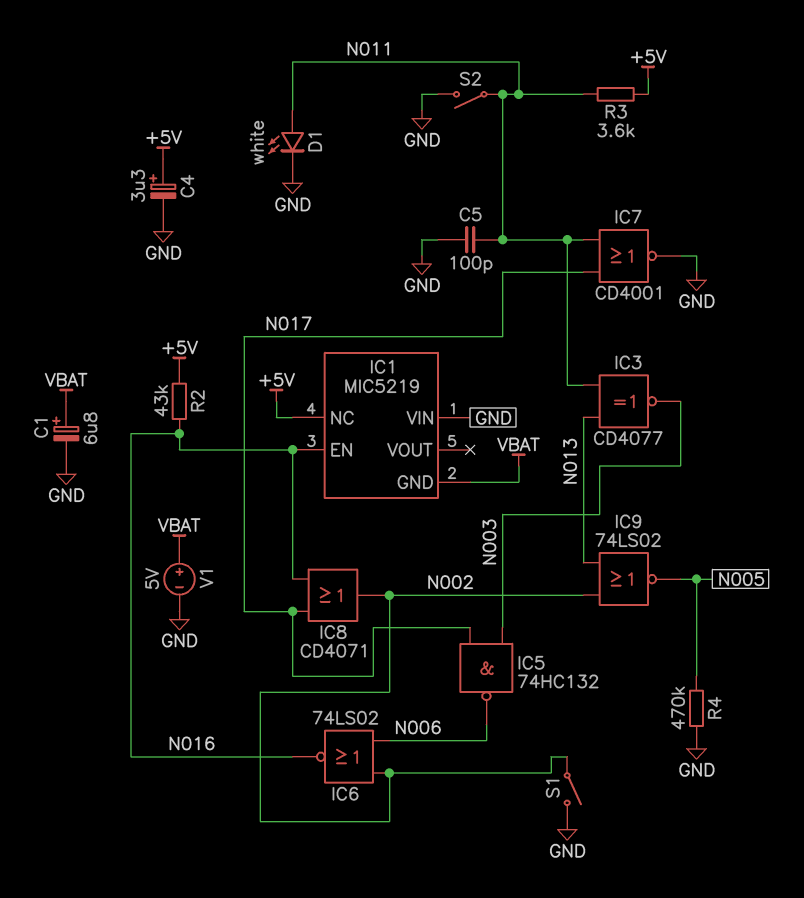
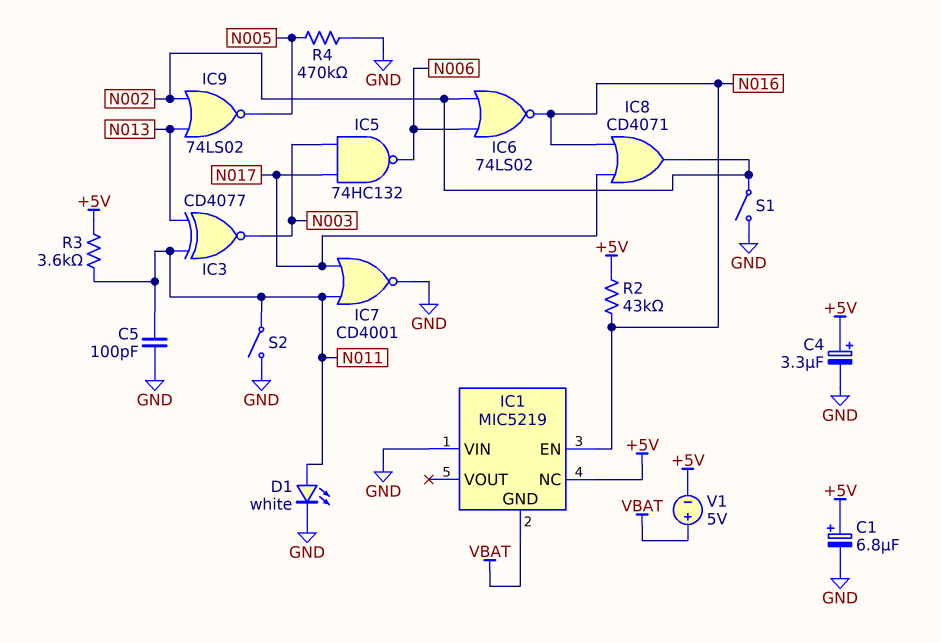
C1: 6.8uF (plus VBAT, minus GND) -> 6.8uF (plus +5V, minus GND)
V1: 5V (plus VBAT, minus GND) -> 5V (plus VBAT, minus +5V)

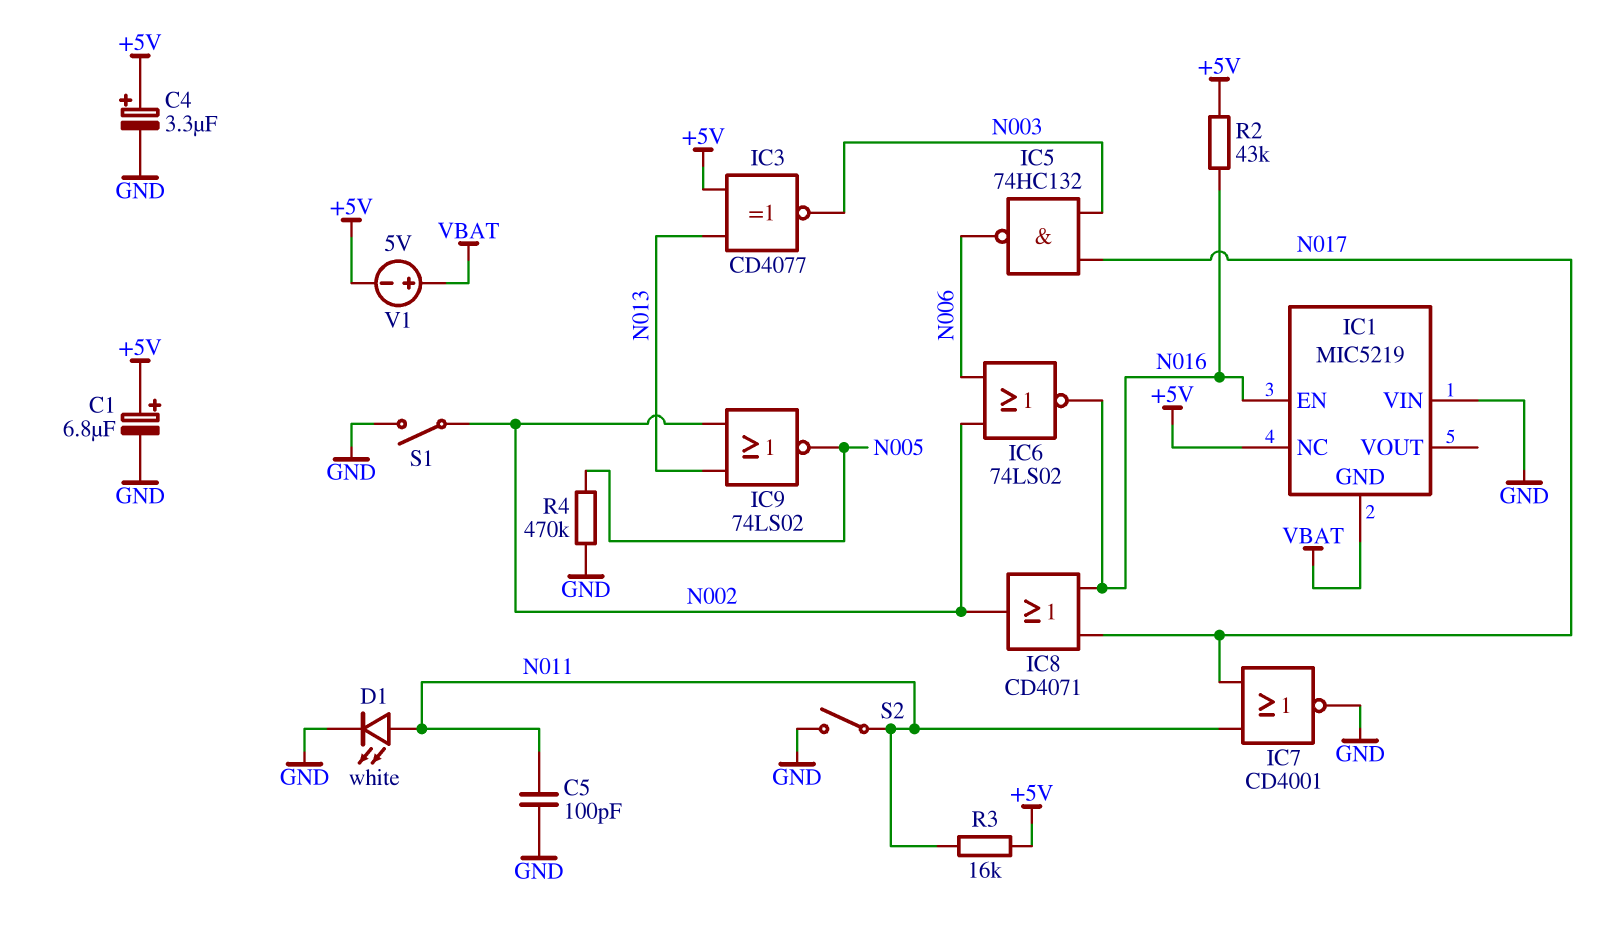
IC3: XNOR CD4077 (in N011, in N013, out N003) -> XNOR CD4077 (in +5V, in N013, out N003)
R3: 3.6k (+5V, N011) -> 16k (+5V, N011)

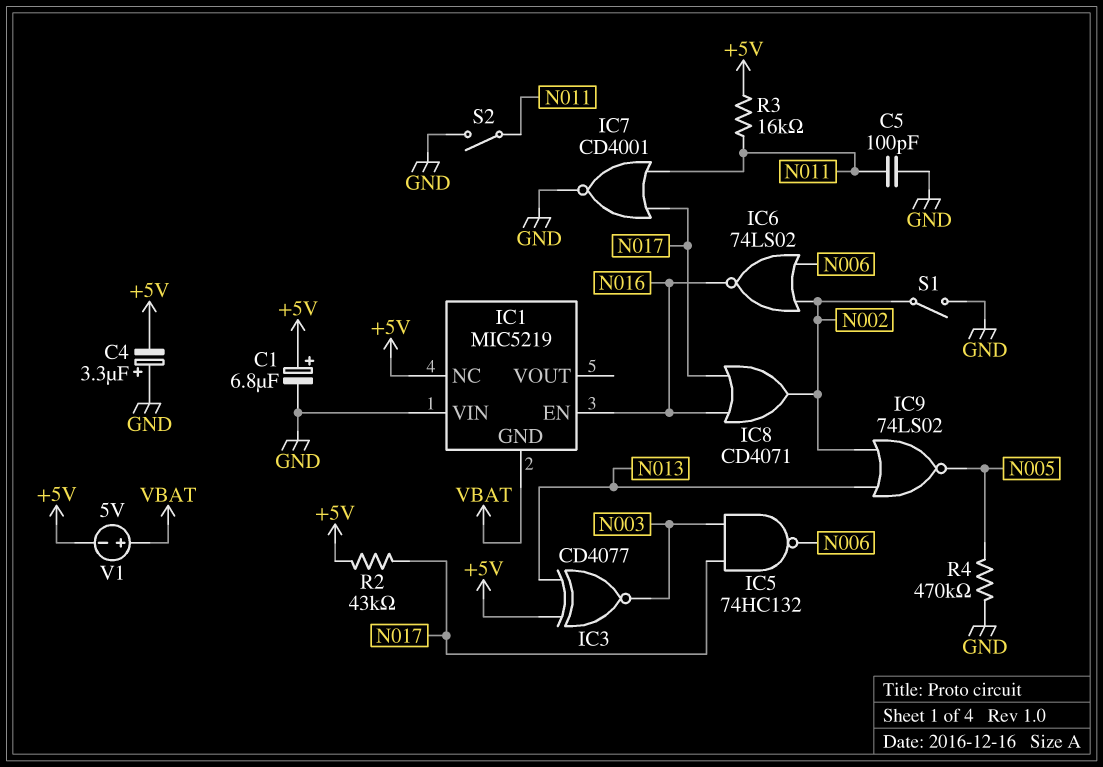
C4: 3.3uF (plus +5V, minus GND) -> 3.3uF (plus GND, minus +5V)
D1: LED white (A N011, K GND) -> none
R2: 43k (+5V, N016) -> 43k (+5V, N017)

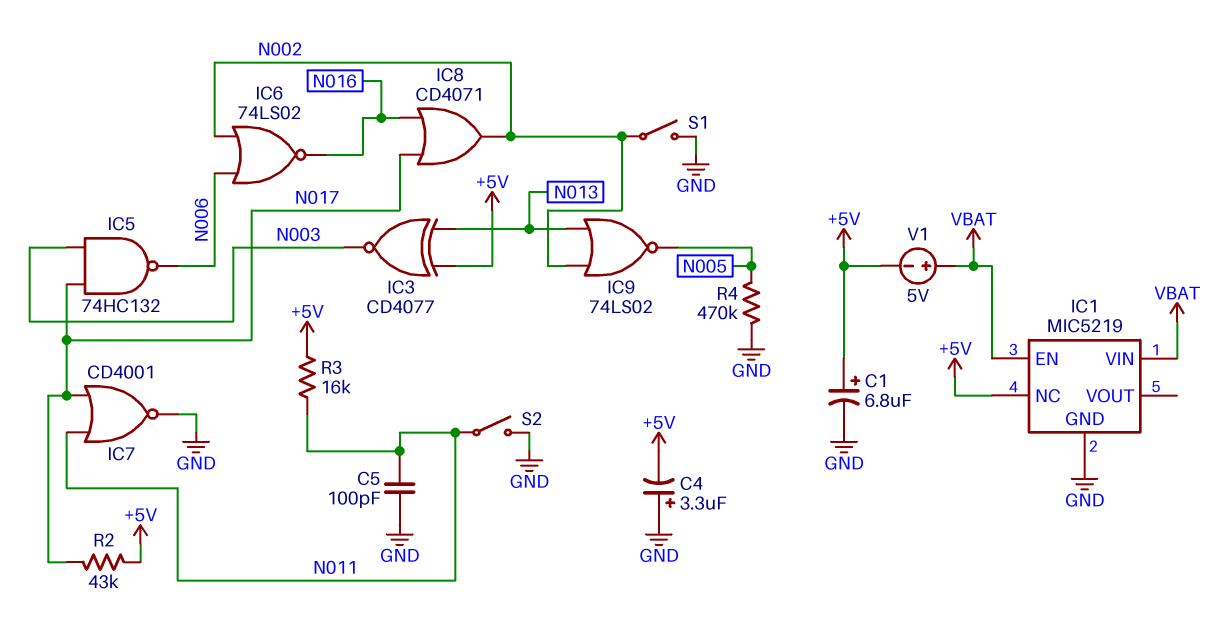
IC1 pin EN: N016 -> VBAT
IC1 pin GND: VBAT -> GND
IC1 pin VIN: GND -> VBAT

